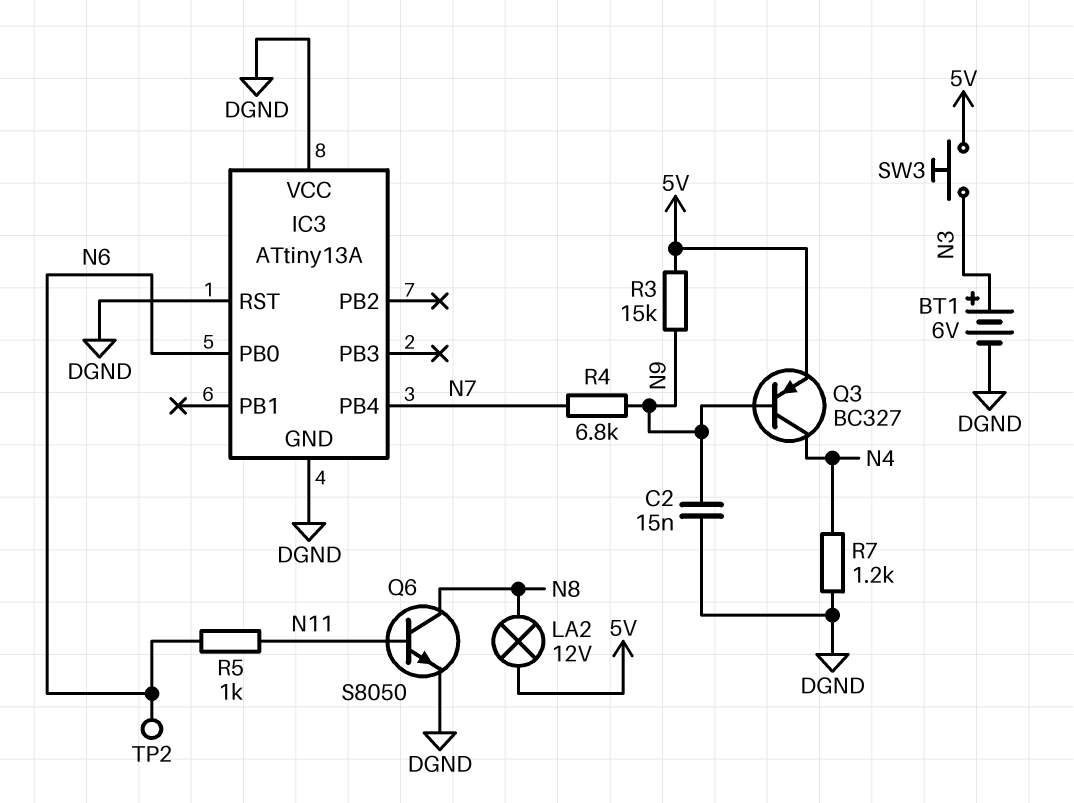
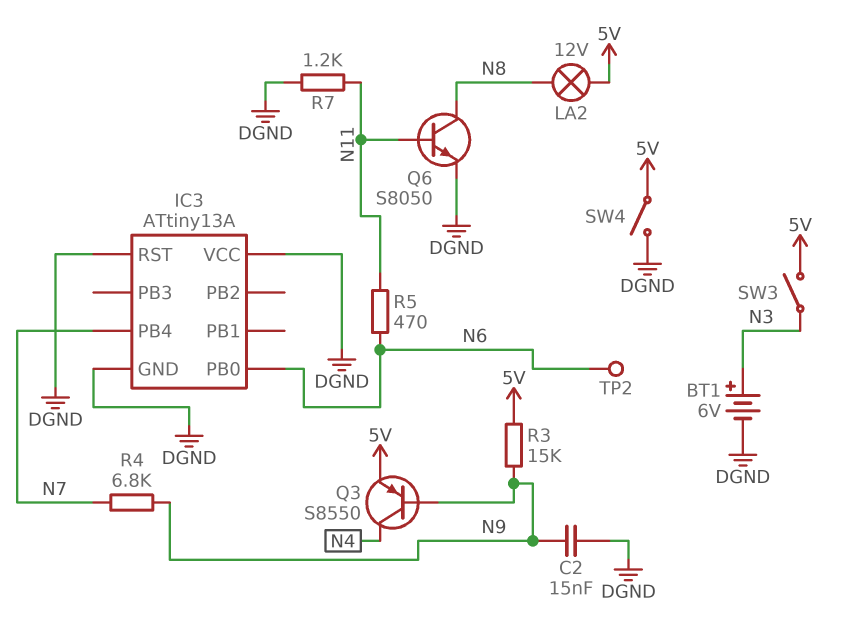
Q3: PNP BC327 (B N9, C N4, E 5V) -> PNP S8550 (B N9, C N4, E 5V)
R5: 1k (N6, N11) -> 470 (N6, N11)
R7: 1.2k (DGND, N4) -> 1.2k (DGND, N11)
SW3: button (5V, N3) -> switch (5V, N3)
SW4: none -> switch (5V, DGND)

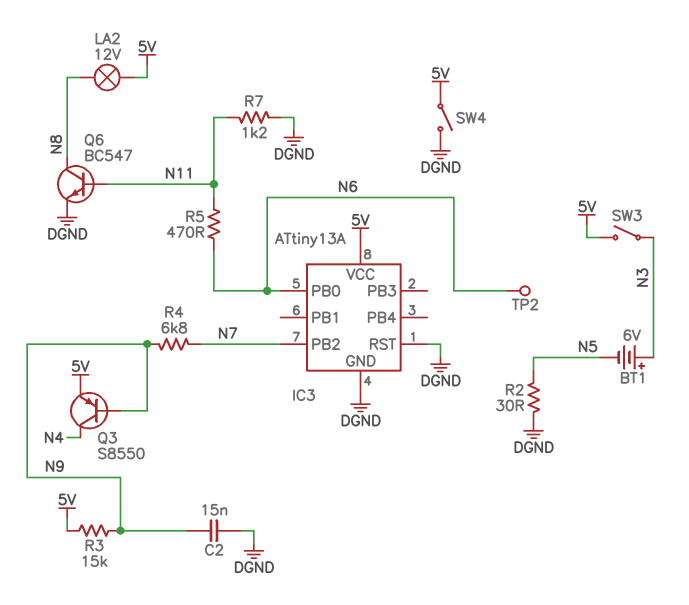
BT1: 6V (plus N3, minus DGND) -> 6V (plus N3, minus N5)
IC3 pin PB2: none -> N7
IC3 pin PB4: N7 -> none
IC3 pin VCC: DGND -> 5V
Q6: NPN S8050 (B N11, C N8, E DGND) -> NPN BC547 (B N11, C N8, E DGND)
R2: none -> 30 (DGND, N5)

